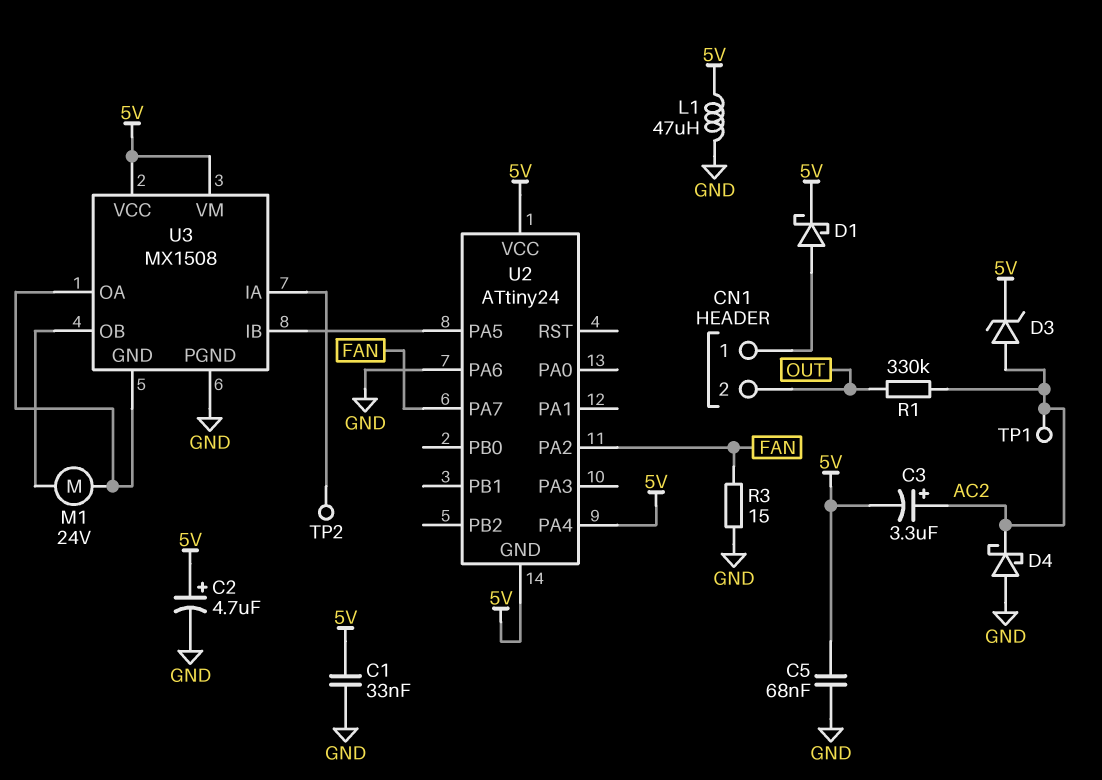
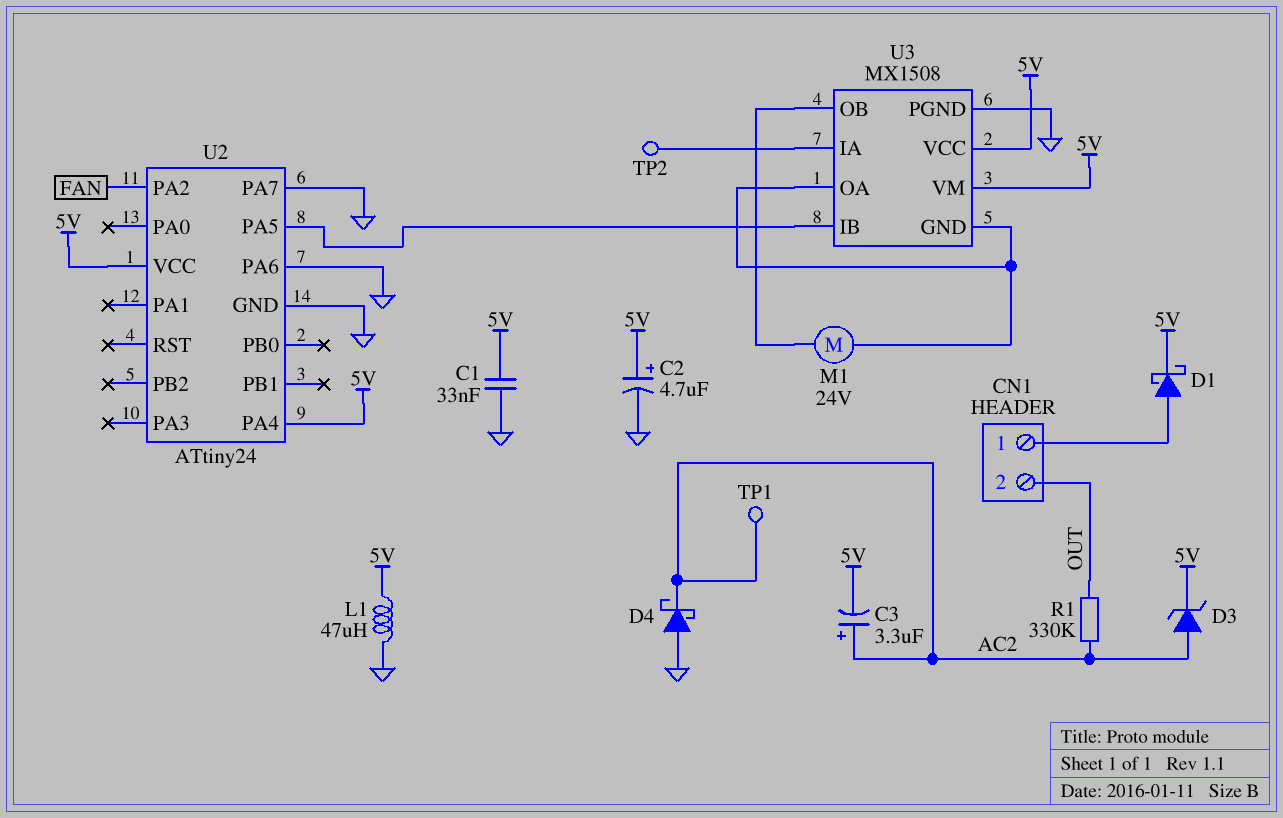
C5: 68nF (5V, GND) -> none
R3: 15 (FAN, GND) -> none
U2 pin GND: 5V -> GND
U2 pin PA7: FAN -> GND

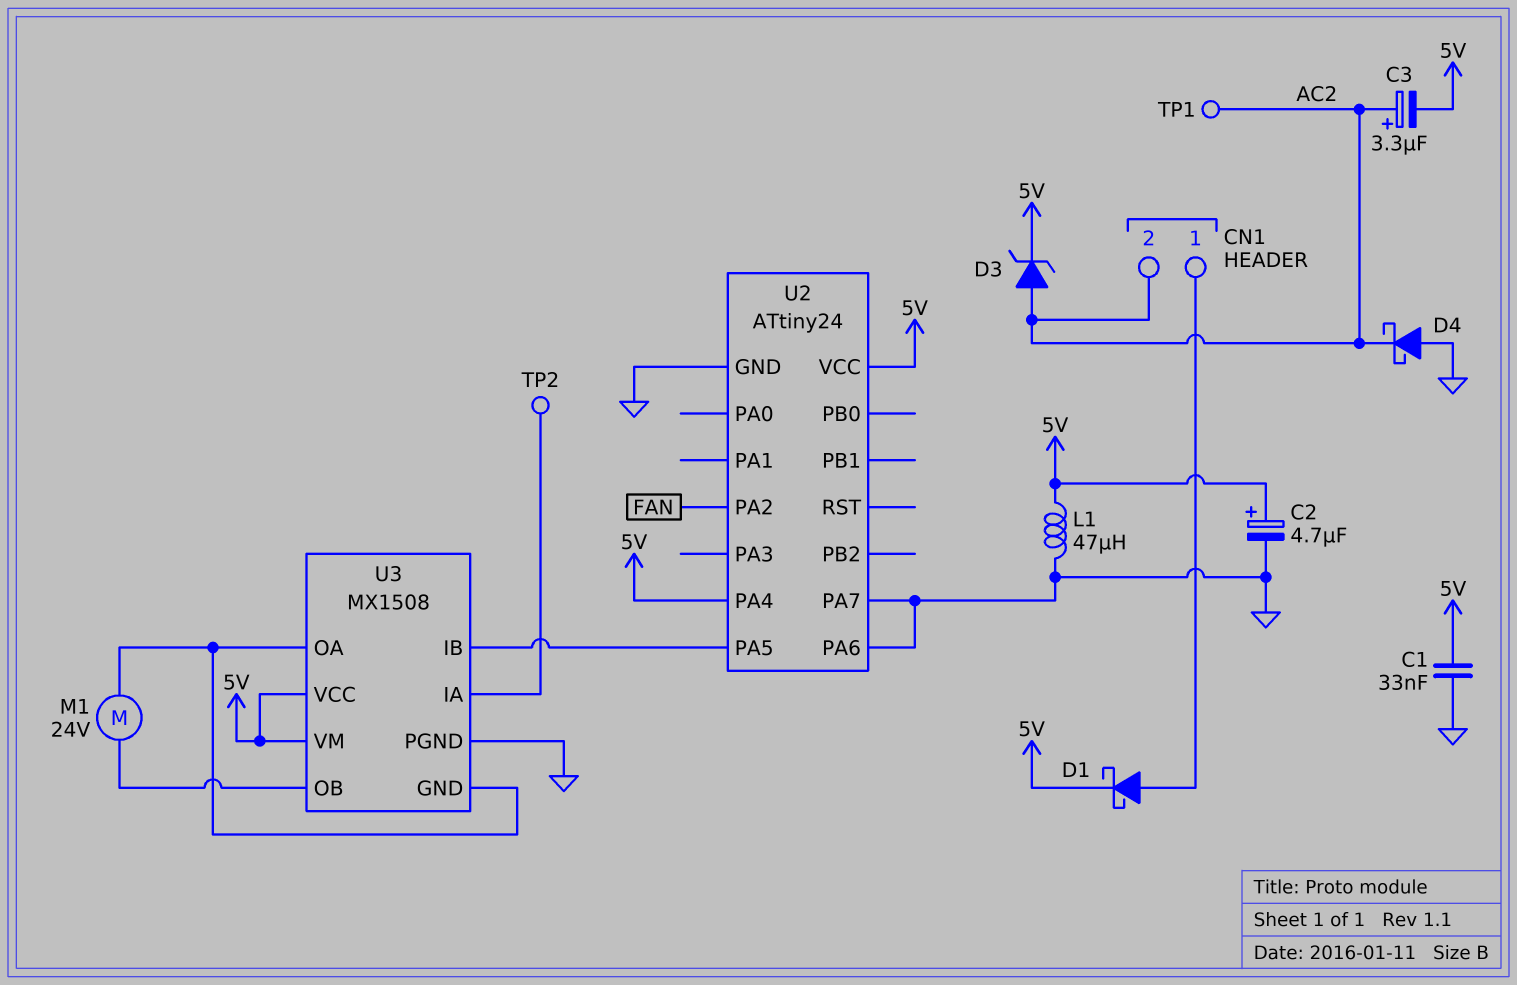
CN1 pin 2: OUT -> AC2
R1: 330k (AC2, OUT) -> none

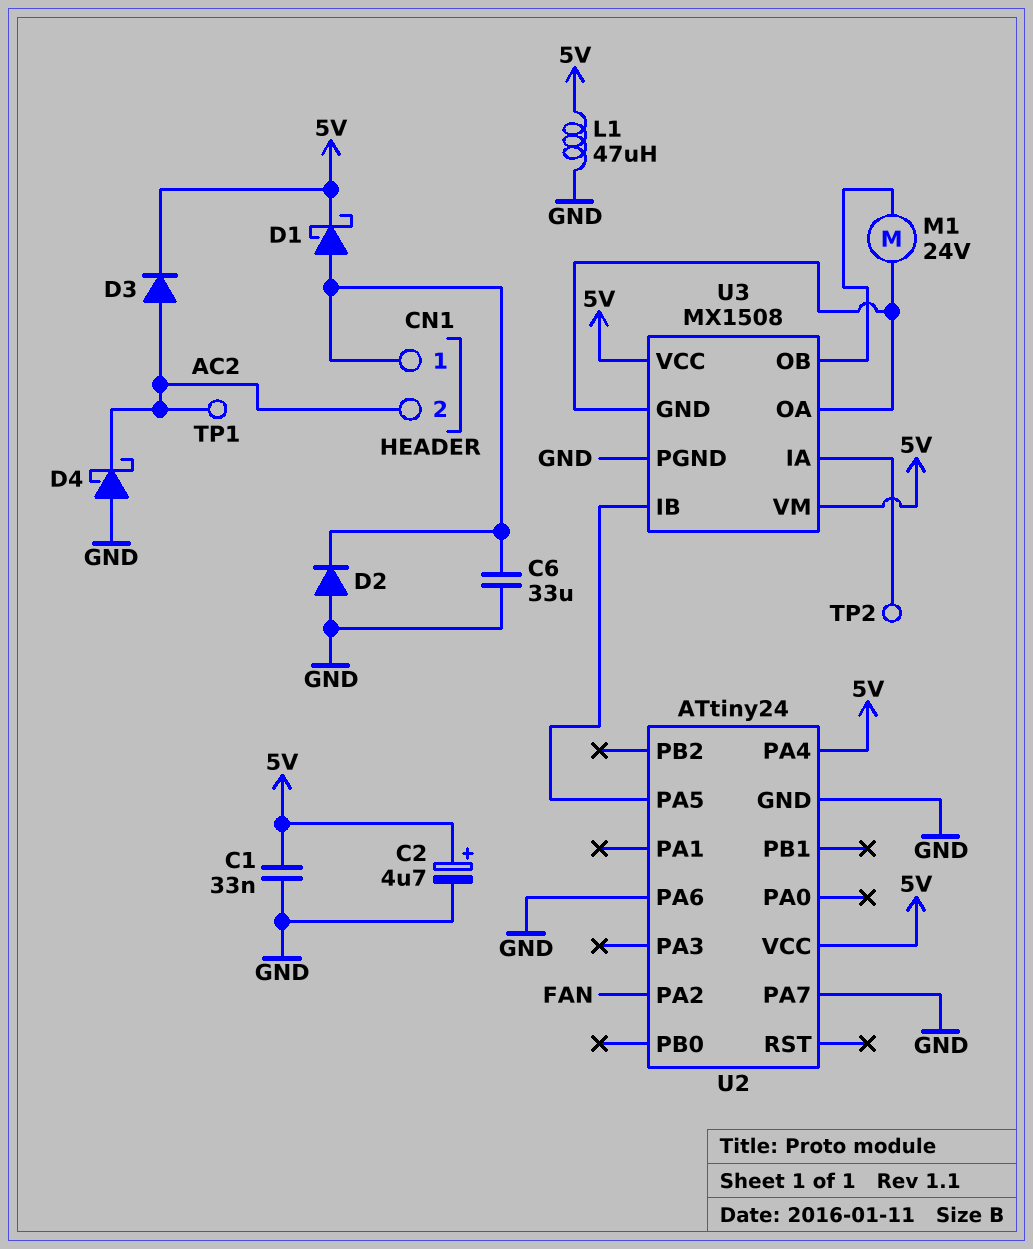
C3: 3.3uF (plus AC2, minus 5V) -> none
C6: none -> 33uF (CN1/1, GND)
D2: none -> diode (A GND, K CN1/1)
D3: zener (A AC2, K 5V) -> diode (A AC2, K 5V)

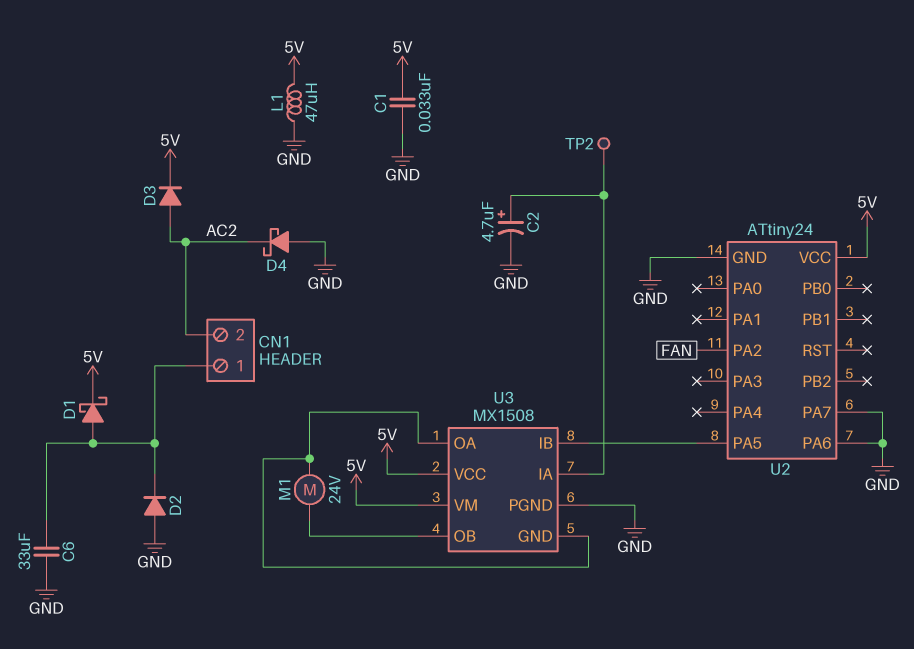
C2: 4.7uF (plus 5V, minus GND) -> 4.7uF (plus U3/IA, minus GND)
TP1: test point (AC2) -> none
U2 pin PA4: 5V -> none

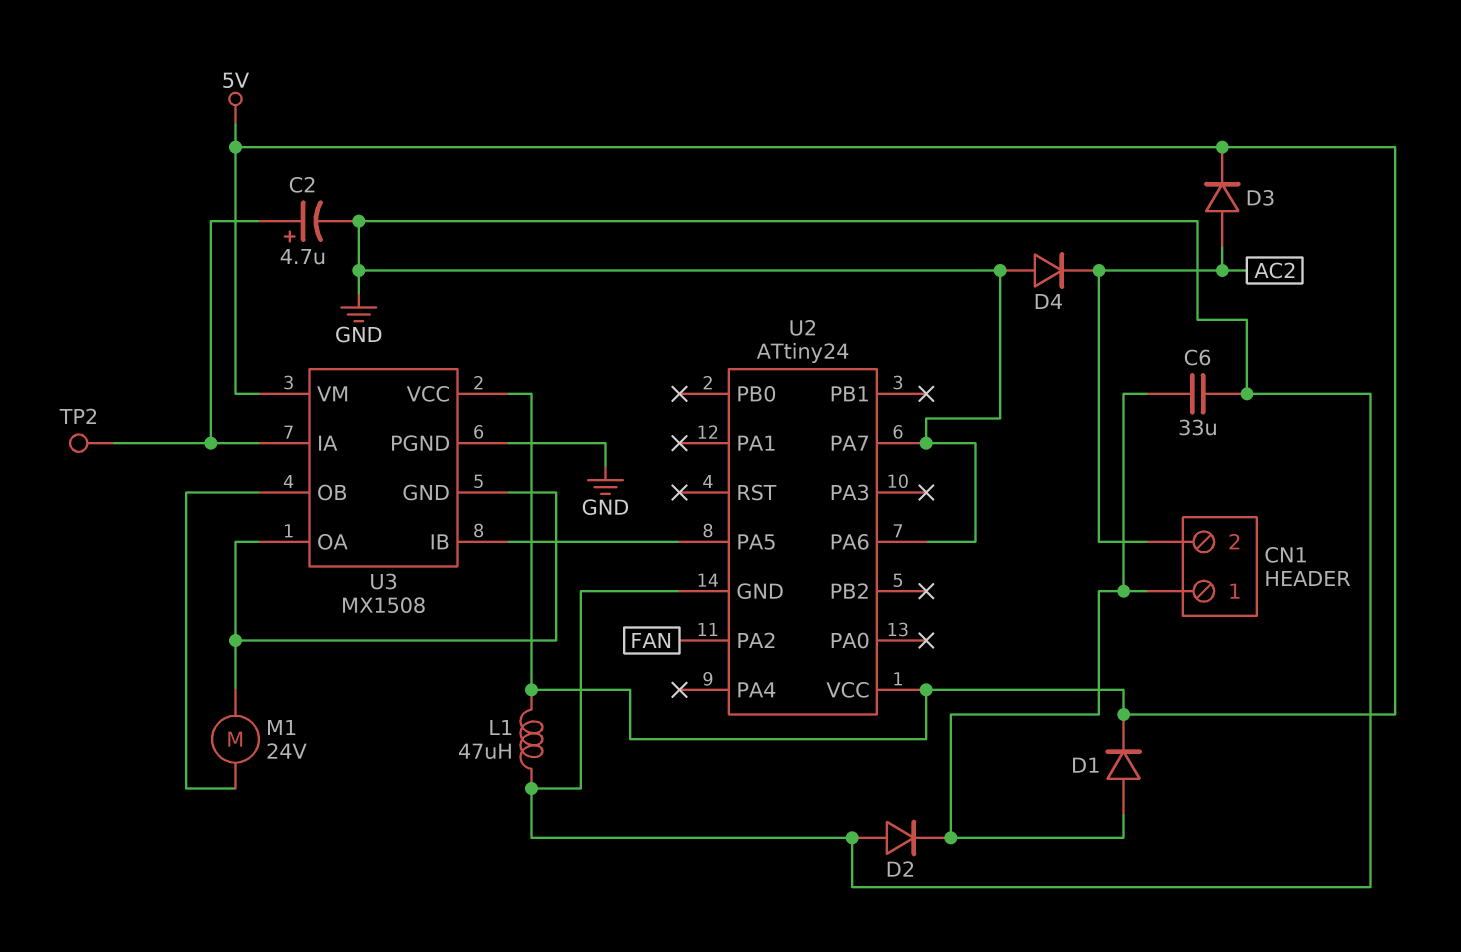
C1: 33nF (5V, GND) -> none
D1: schottky (A CN1/1, K 5V) -> diode (A CN1/1, K 5V)
D4: schottky (A GND, K AC2) -> diode (A GND, K AC2)

